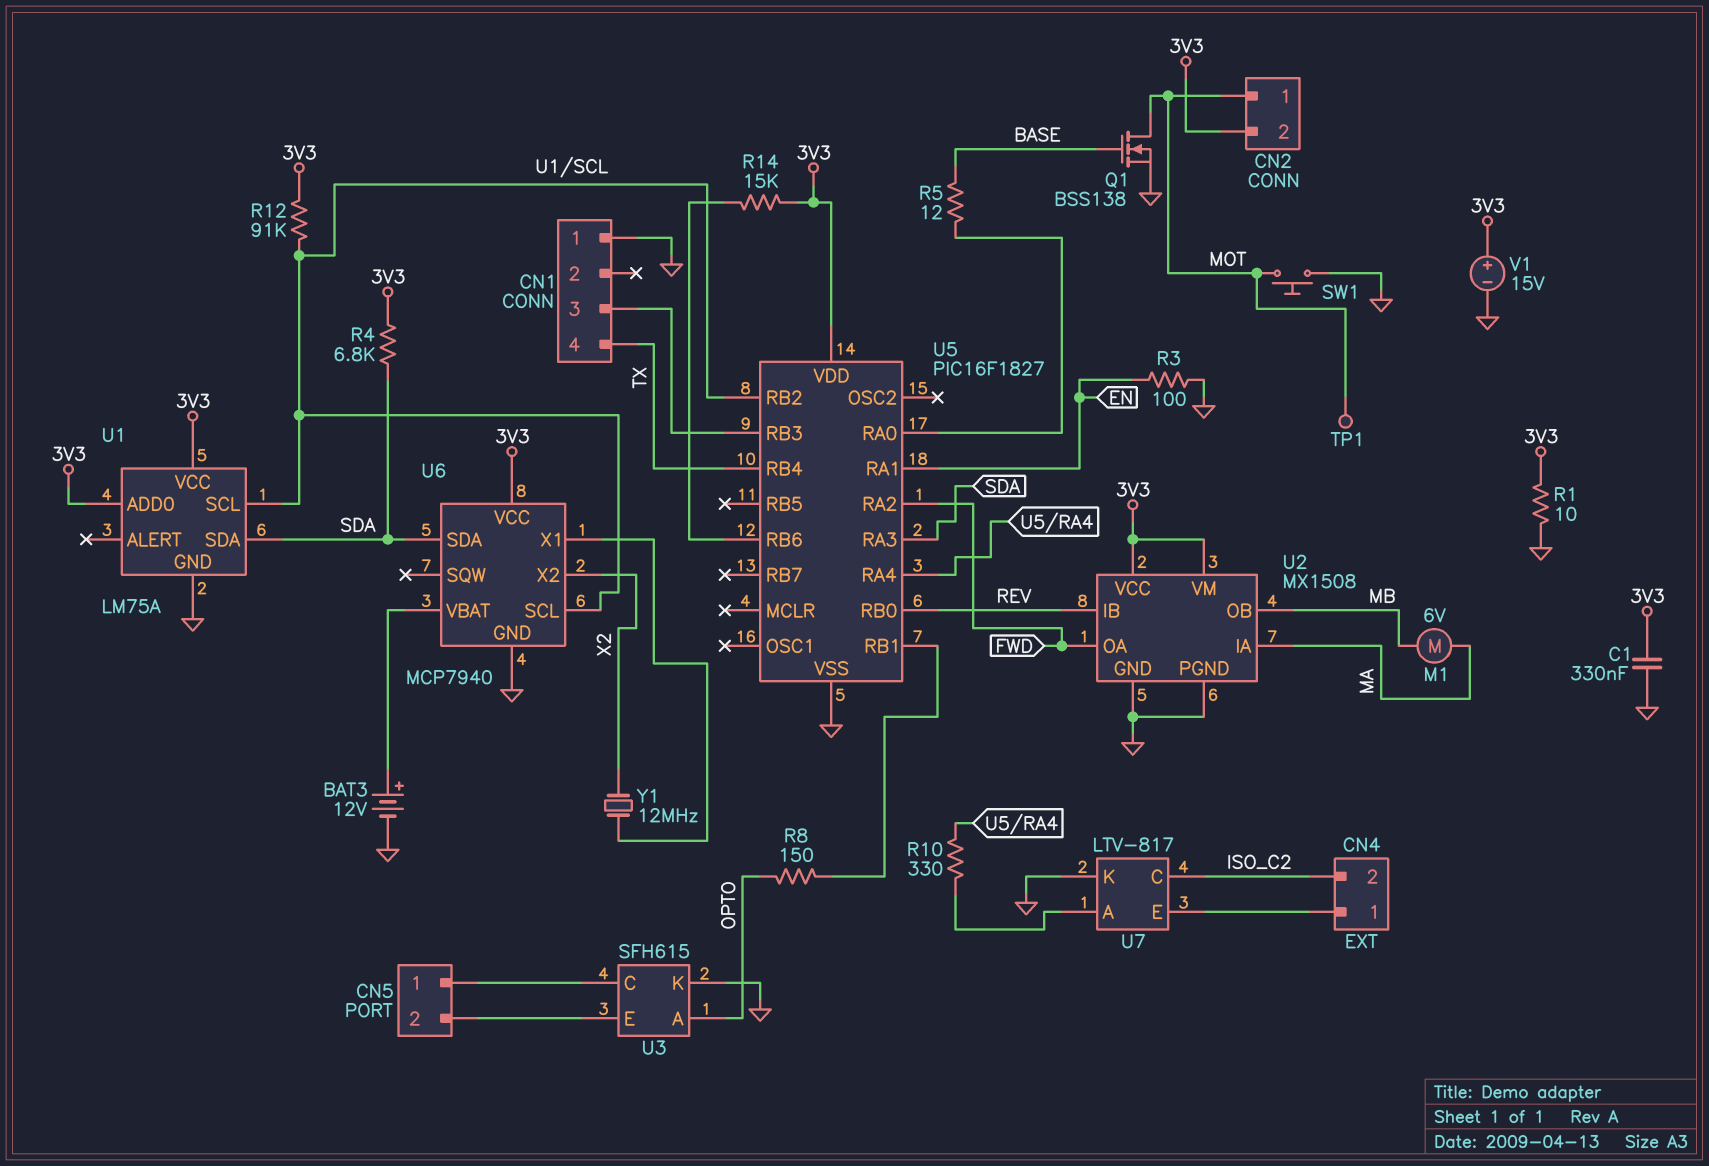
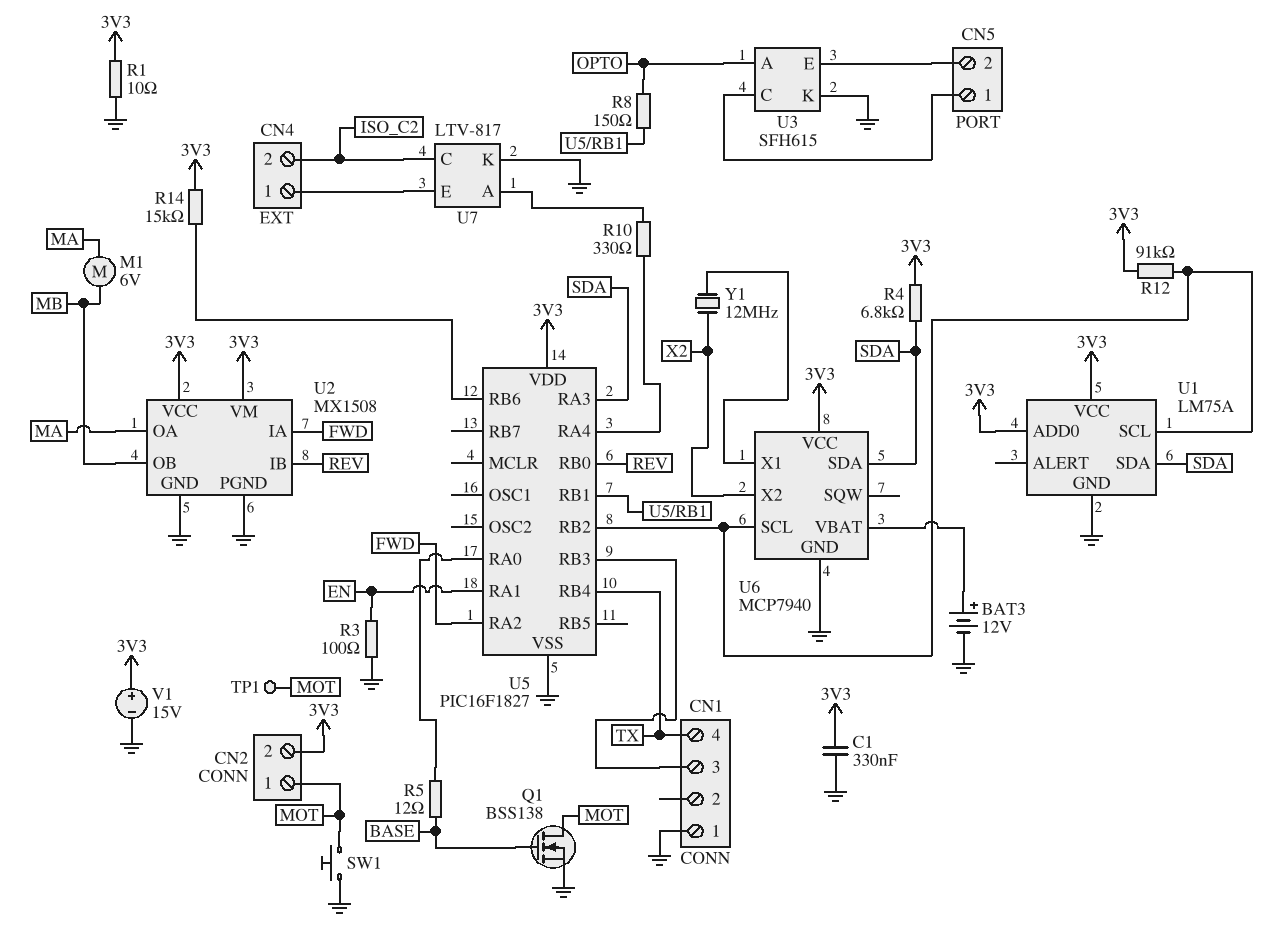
U2 pin IA: MA -> FWD
U2 pin OA: FWD -> MA

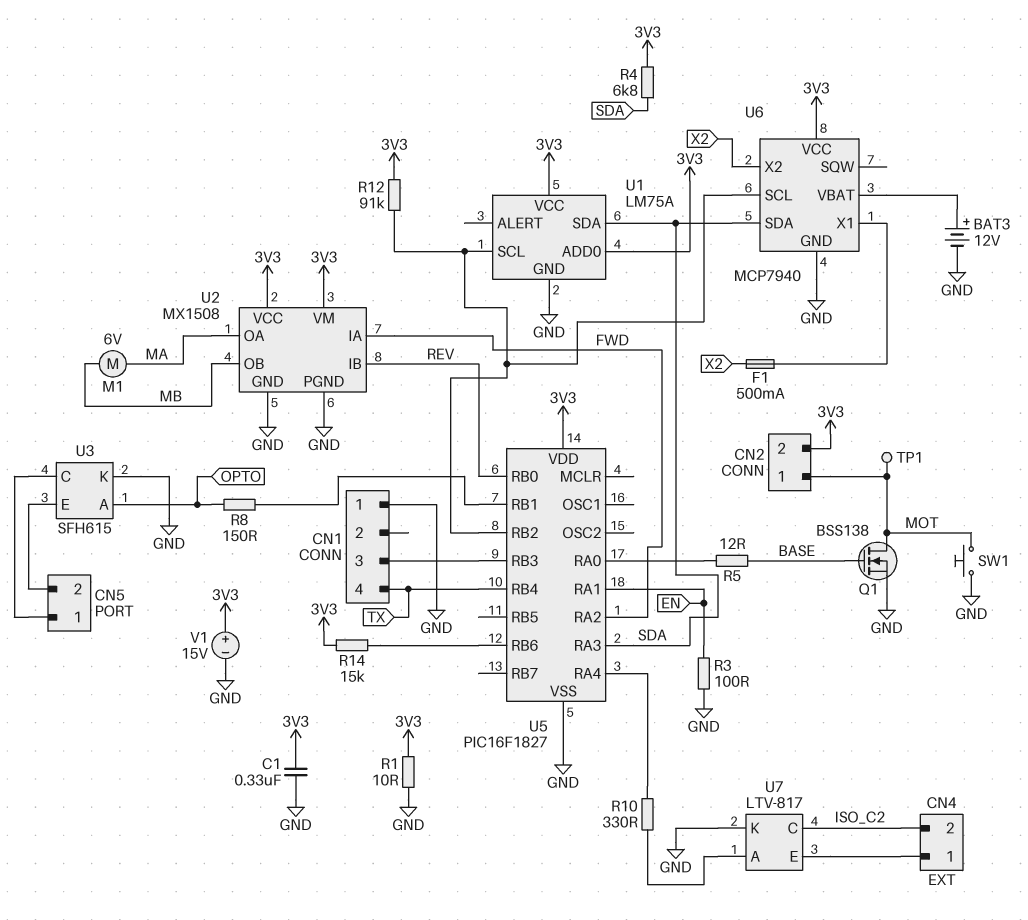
F1: none -> 500mA (U6/X1, X2)
Y1: 12MHz (U6/X1, X2) -> none

